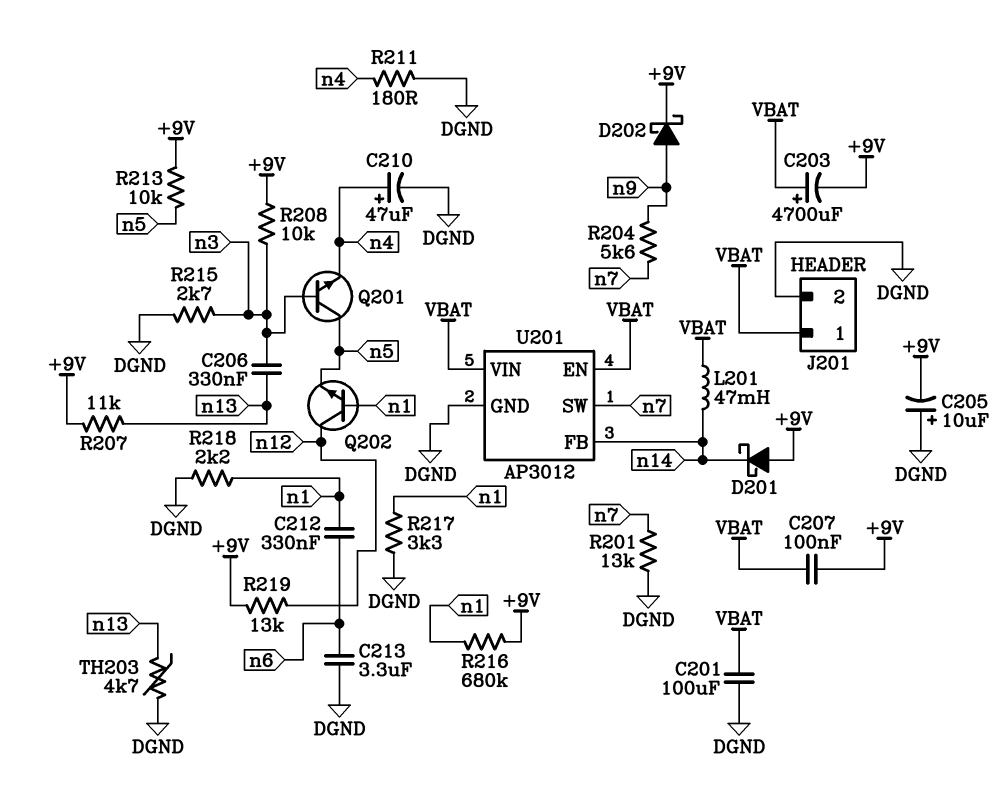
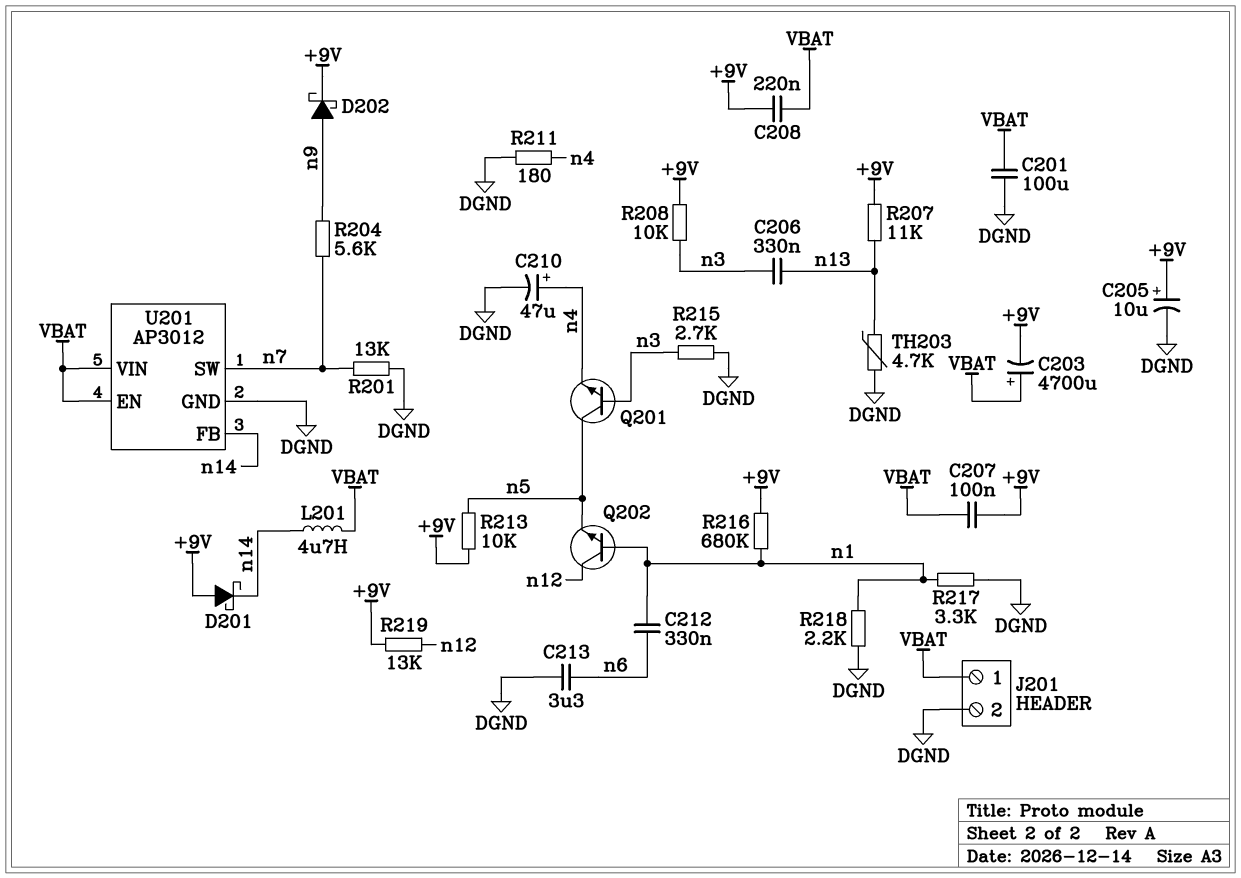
C205: 10uF (plus DGND, minus +9V) -> 10uF (plus +9V, minus DGND)
C208: none -> 220nF (+9V, VBAT)
L201: 47mH (VBAT, n14) -> 4.7uH (VBAT, n14)

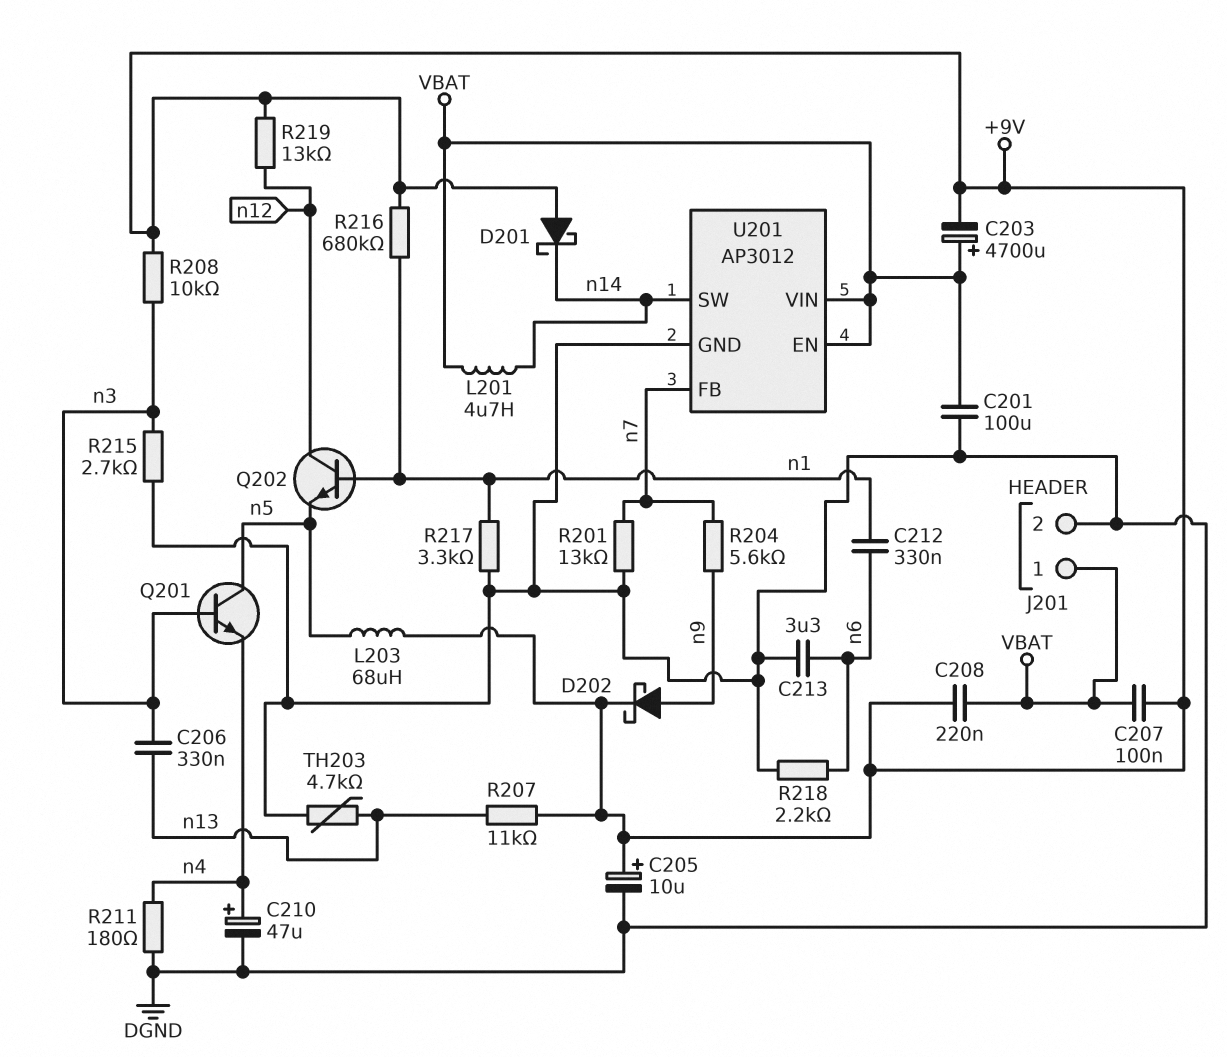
L203: none -> 68uH (+9V, n5)
R213: 10k (+9V, n5) -> none
R218: 2.2k (DGND, n1) -> 2.2k (DGND, n6)
U201 pin FB: n14 -> n7
U201 pin SW: n7 -> n14

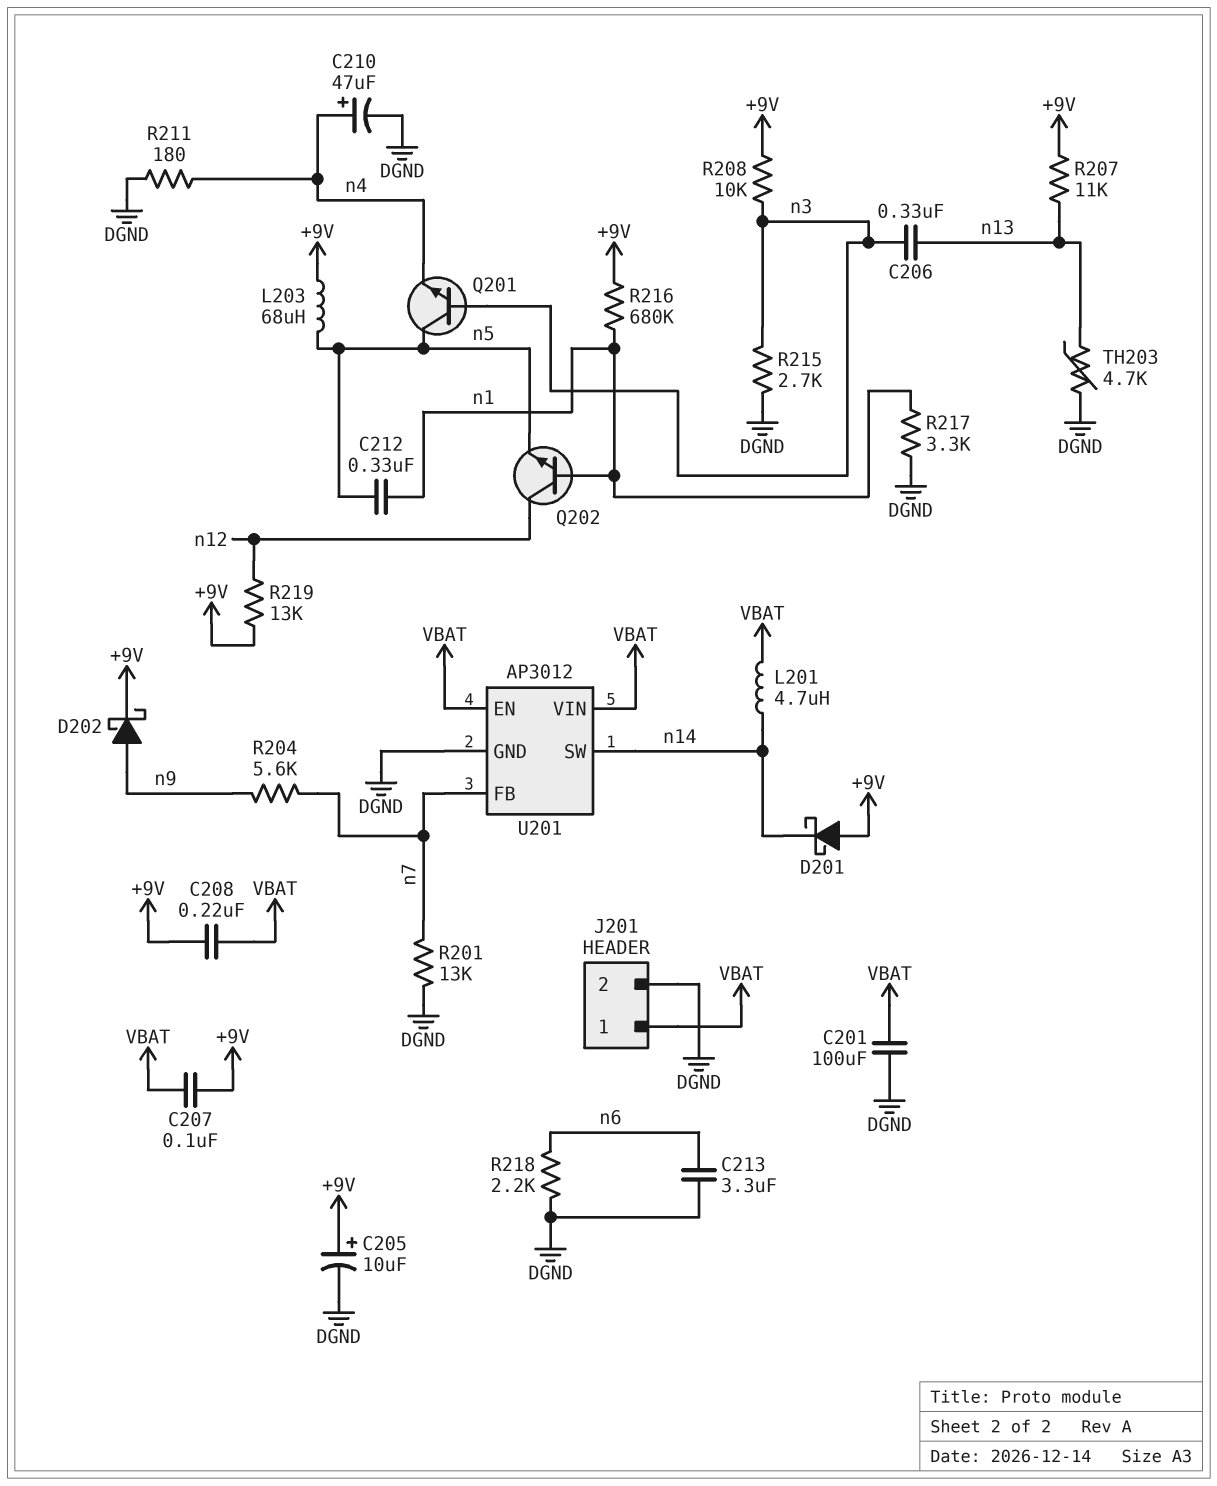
C203: 4700uF (plus VBAT, minus +9V) -> none
C212: 330nF (n1, n6) -> 330nF (n1, n5)

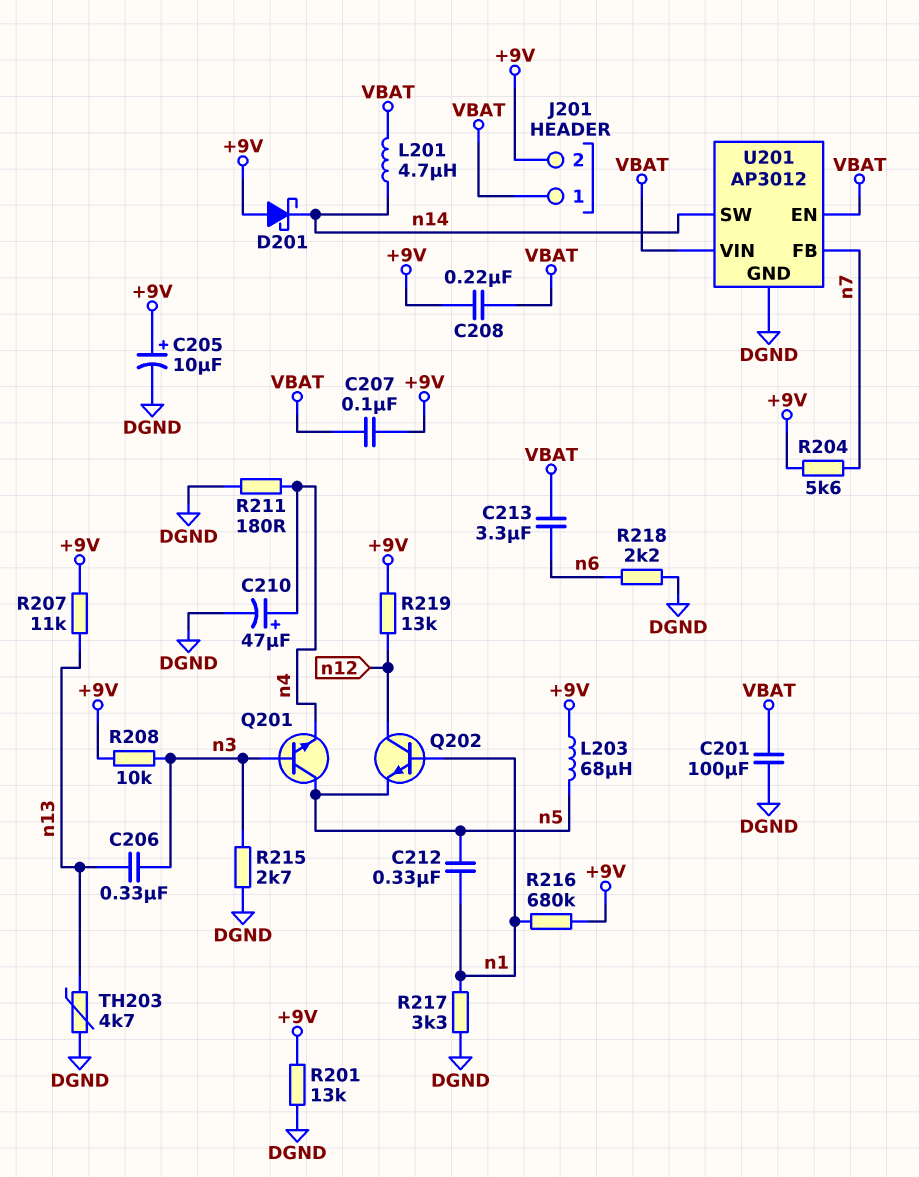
C213: 3.3uF (DGND, n6) -> 3.3uF (VBAT, n6)
D202: schottky (A n9, K +9V) -> none
J201 pin 2: DGND -> +9V
R201: 13k (DGND, n7) -> 13k (+9V, DGND)
R204: 5.6k (n7, n9) -> 5.6k (+9V, n7)

